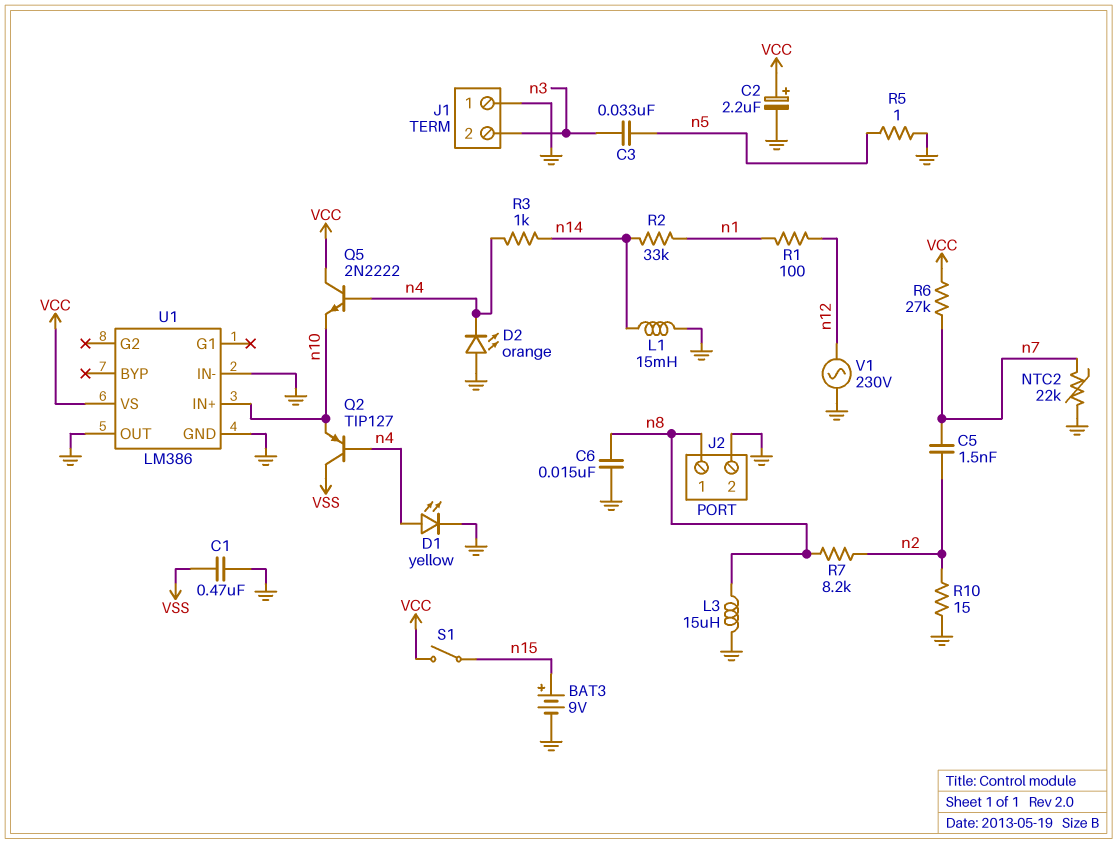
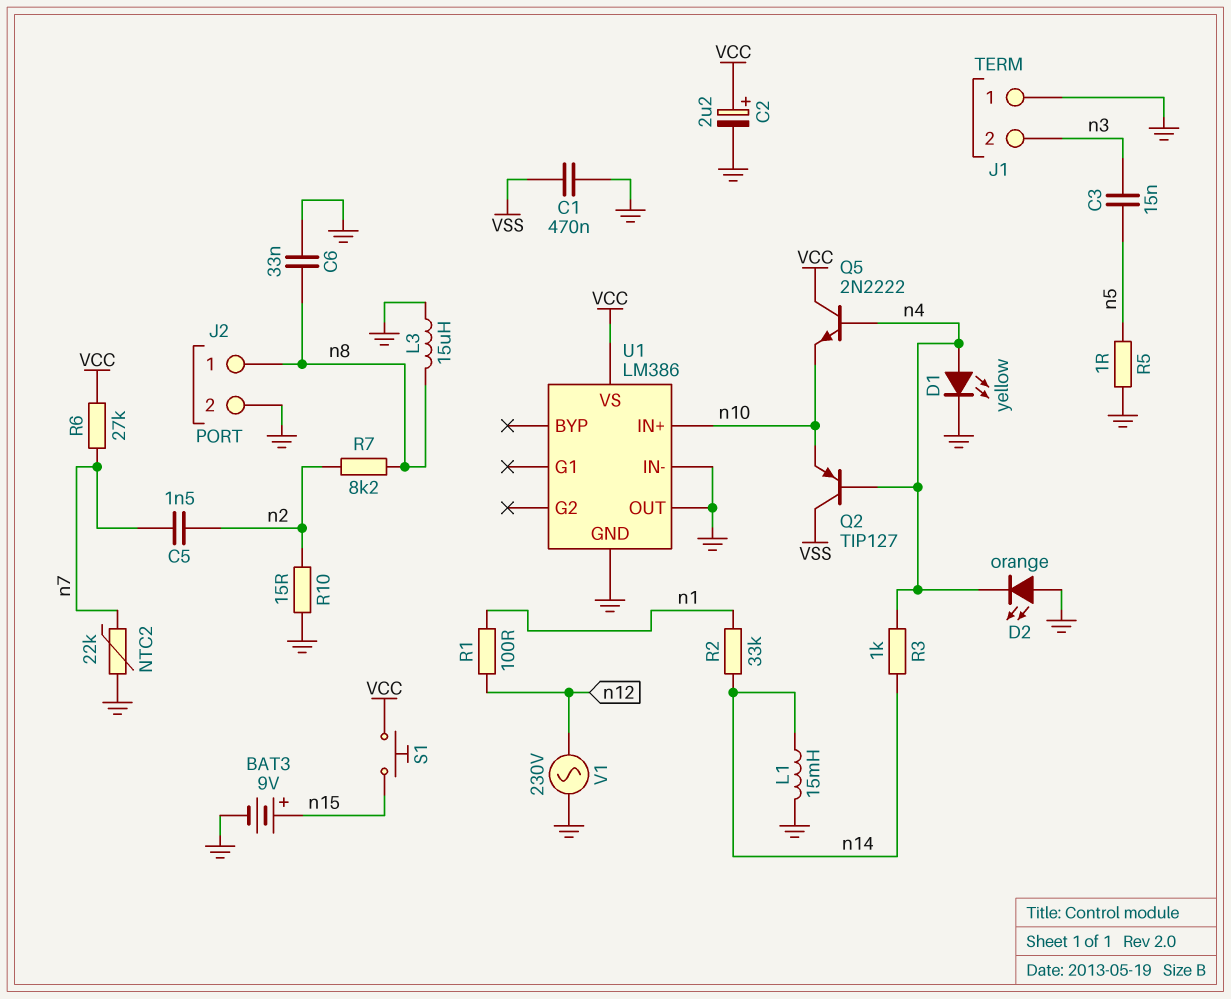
C3: 33nF (n3, n5) -> 15nF (n3, n5)
C6: 15nF (GND, n8) -> 33nF (GND, n8)
S1: switch (VCC, n15) -> button (VCC, n15)

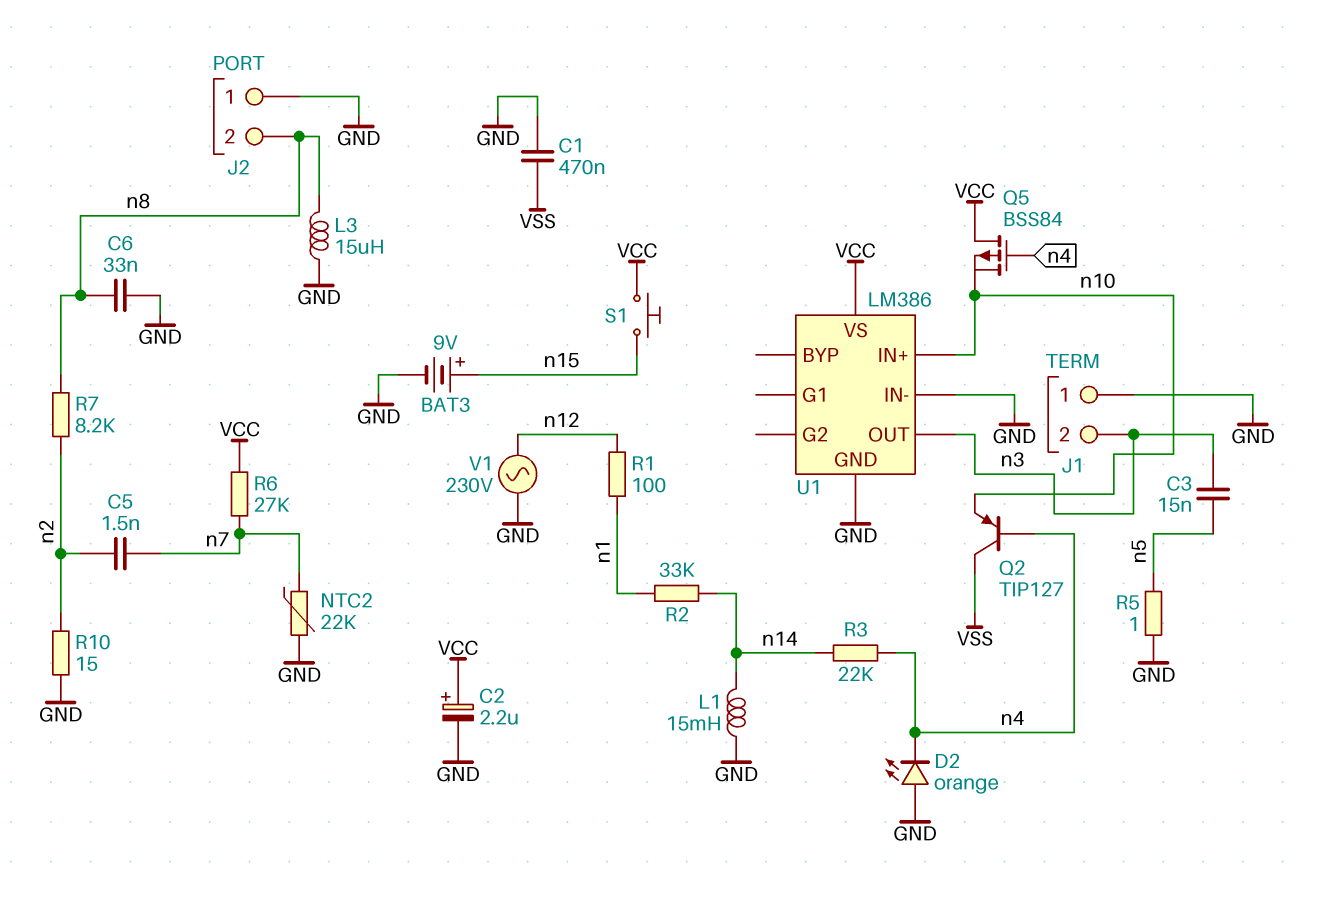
D1: LED yellow (A n4, K GND) -> none
J2 pin 1: n8 -> GND
J2 pin 2: GND -> n8
Q5: NPN 2N2222 (B n4, C VCC, E n10) -> PMOS BSS84 (G n4, D VCC, S n10)
R3: 1k (n4, n14) -> 22k (n4, n14)
U1 pin OUT: GND -> n3

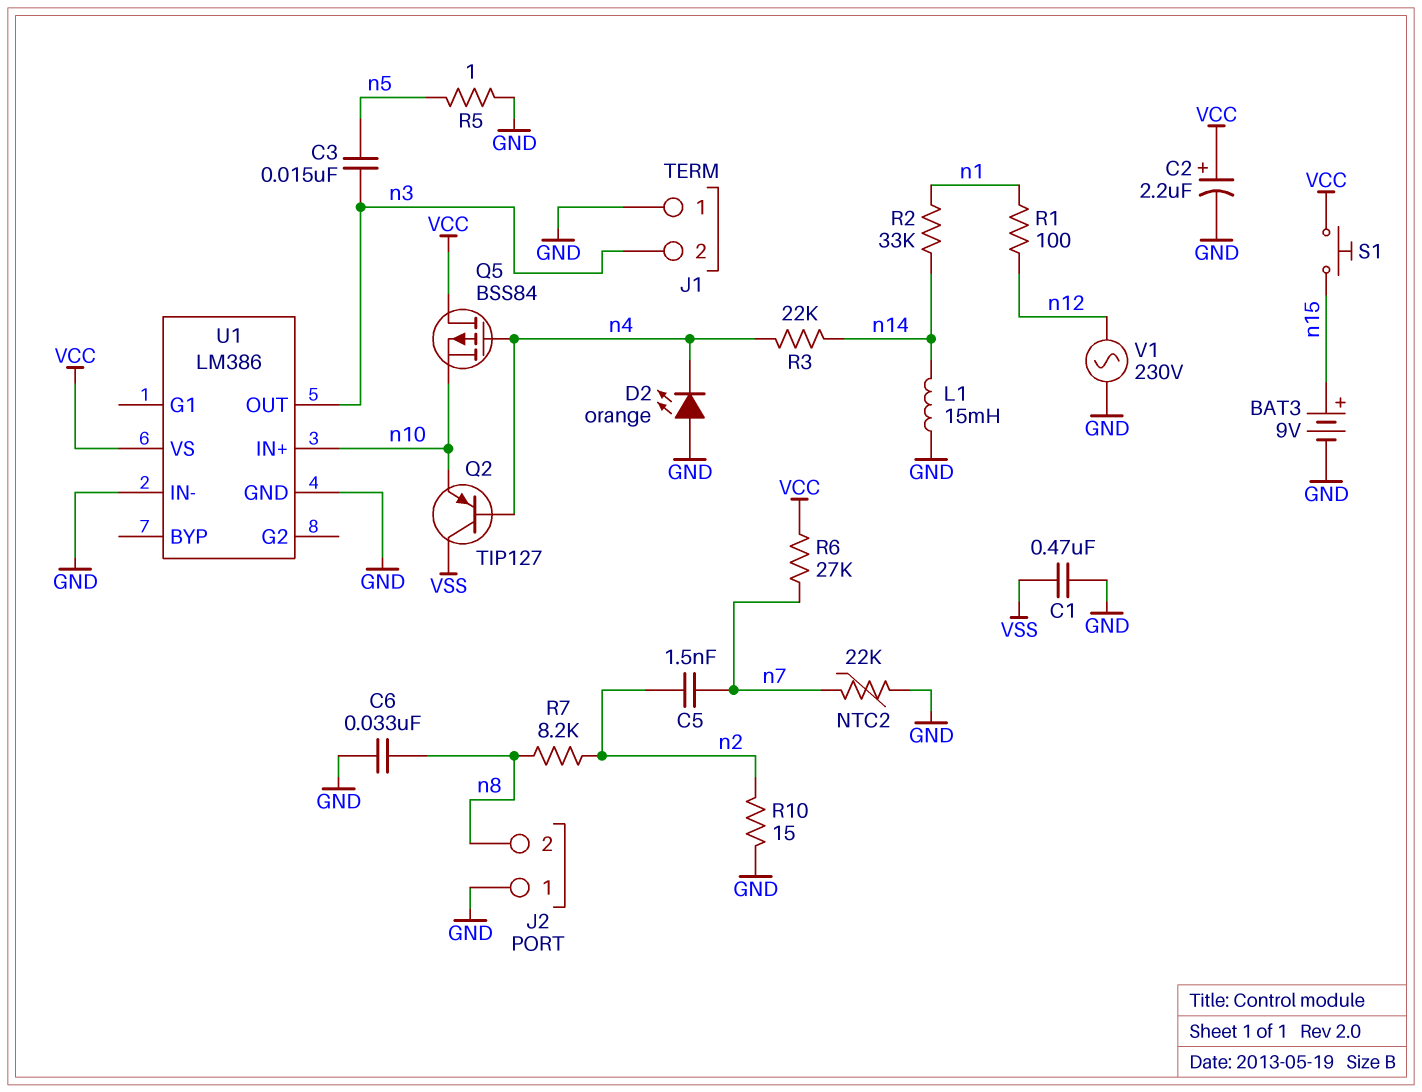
L3: 15uH (GND, n8) -> none

